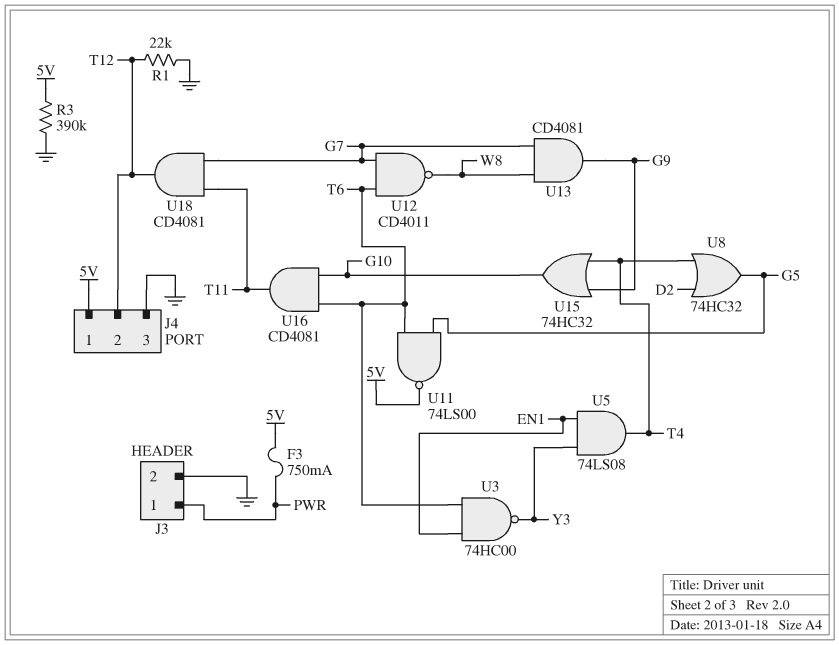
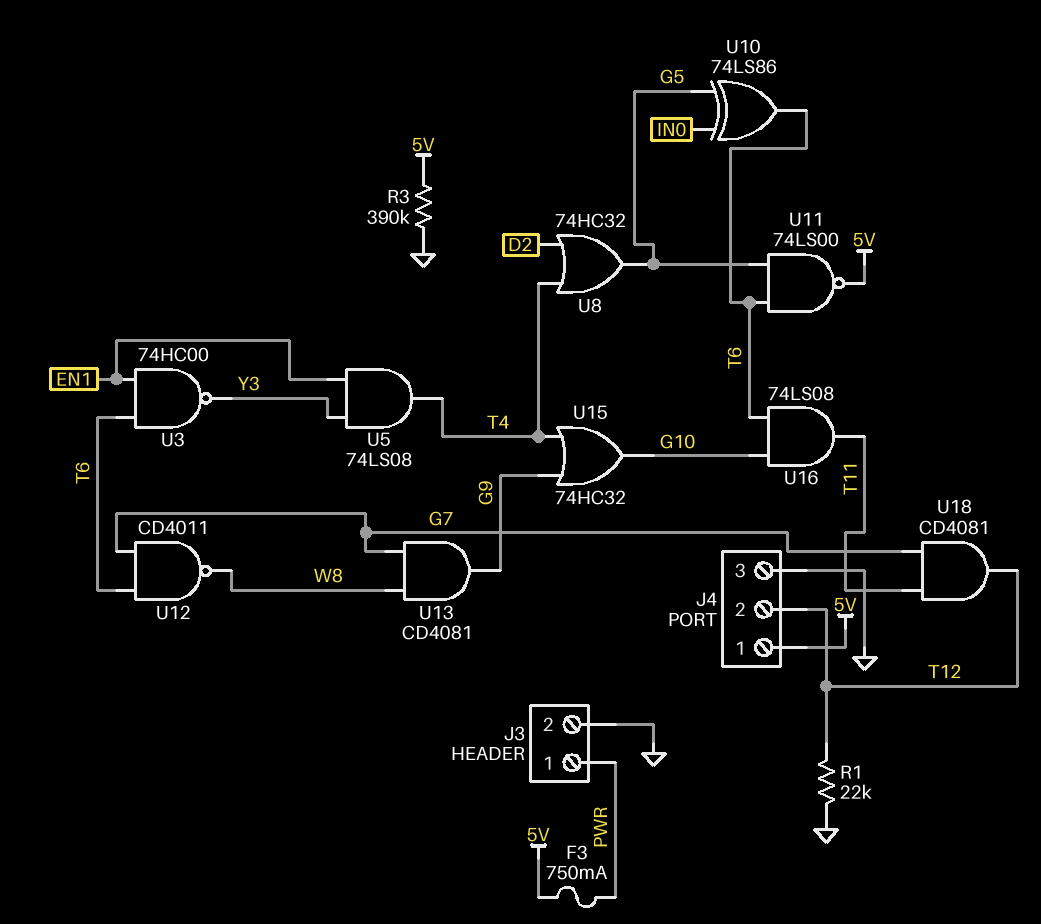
U10: none -> XOR 74LS86 (in G5, in IN0, out T6)
U16: AND CD4081 (in G10, in T6, out T11) -> AND 74LS08 (in G10, in T6, out T11)

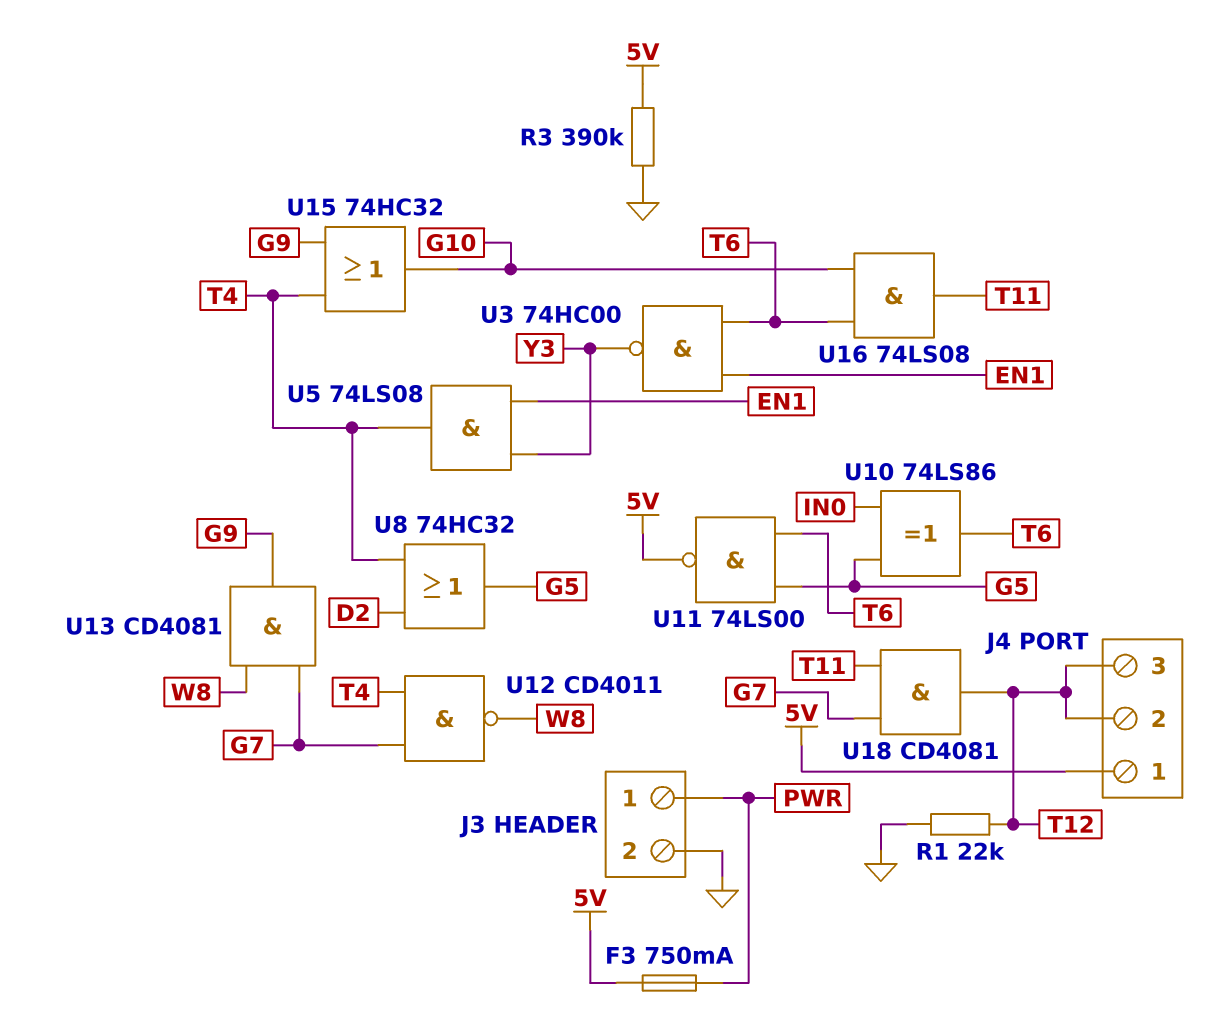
J4 pin 3: GND -> T12
U12: NAND CD4011 (in G7, in T6, out W8) -> NAND CD4011 (in G7, in T4, out W8)

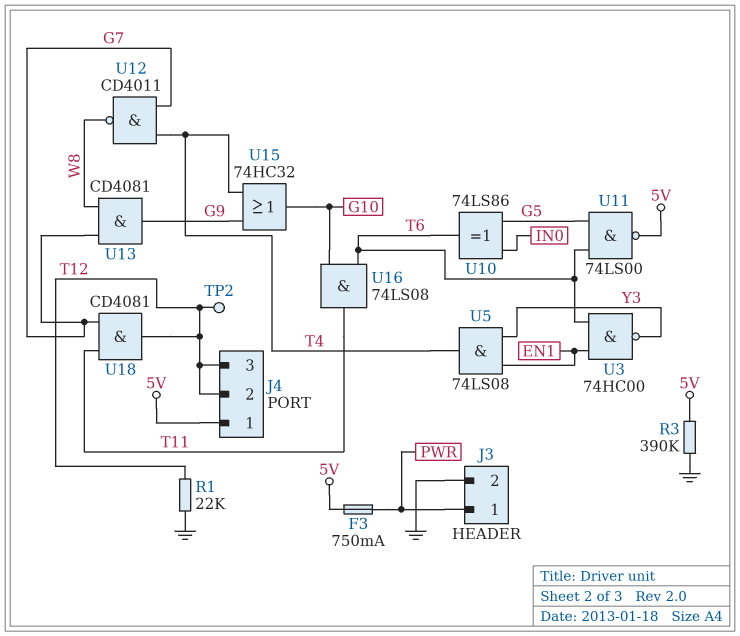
TP2: none -> test point (T12)
U8: OR 74HC32 (in D2, in T4, out G5) -> none

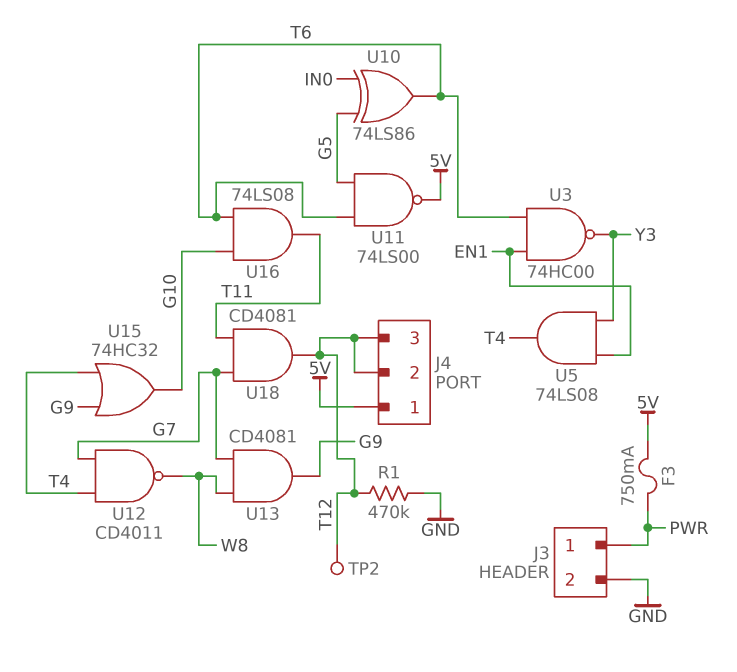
R1: 22k (GND, T12) -> 470k (GND, T12)
R3: 390k (5V, GND) -> none

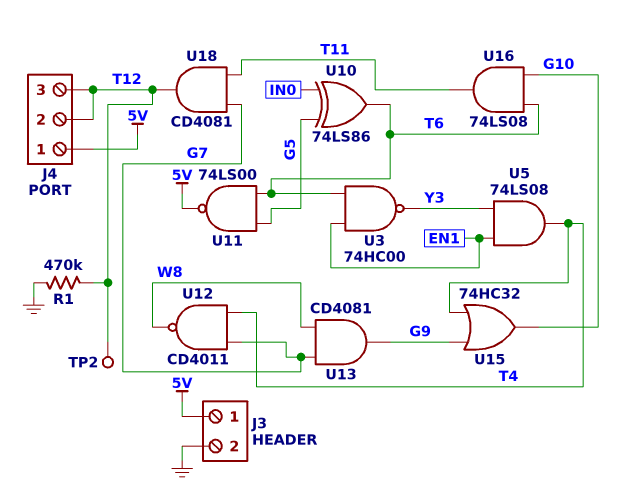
F3: 750mA (5V, PWR) -> none
J3 pin 1: PWR -> 5V

